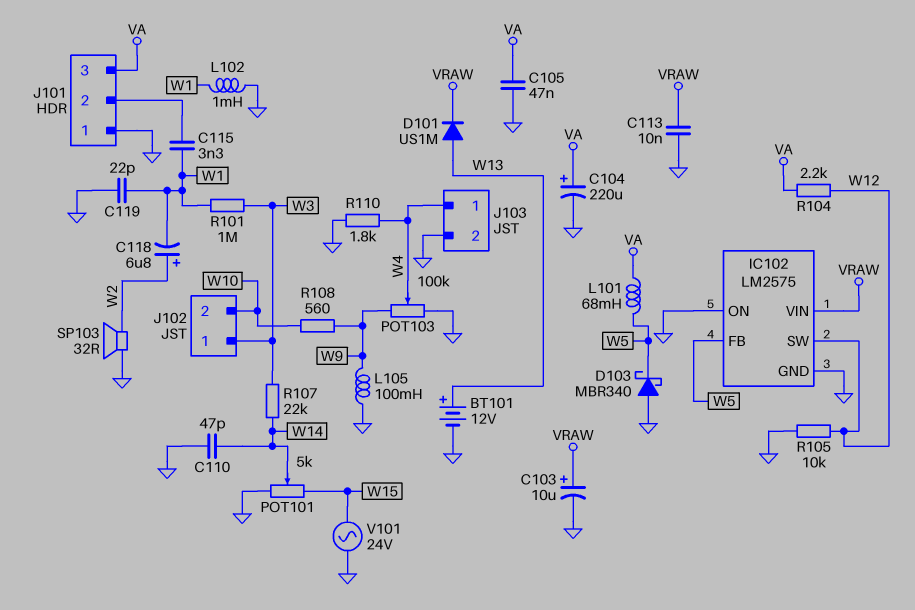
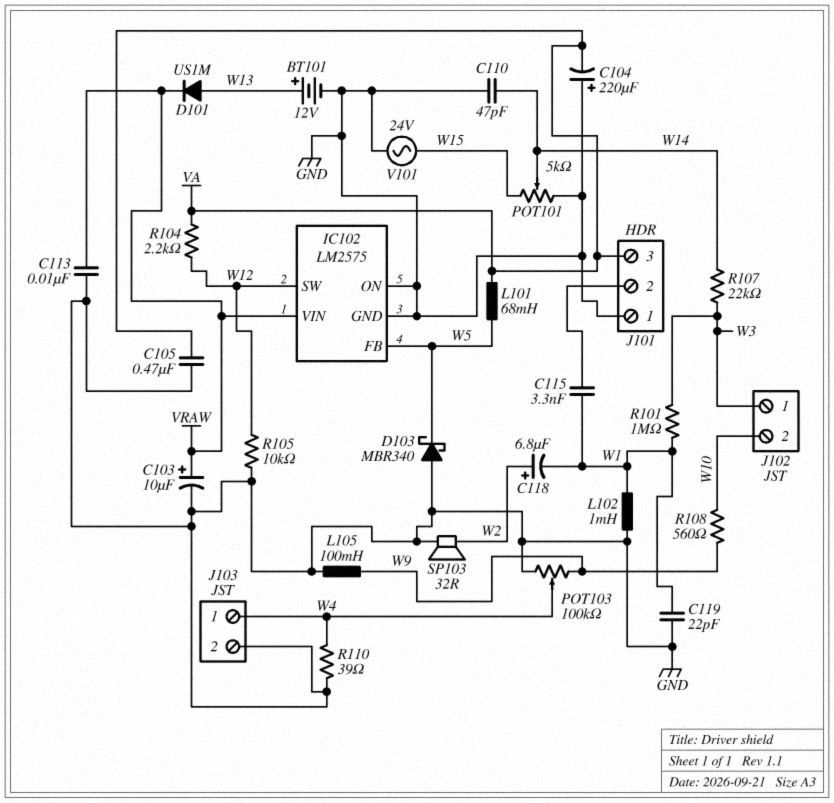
C104: 220uF (plus VA, minus GND) -> 220uF (plus GND, minus VA)
C105: 47nF (GND, VA) -> 470nF (GND, VA)
R110: 1.8k (GND, W4) -> 39 (GND, W4)

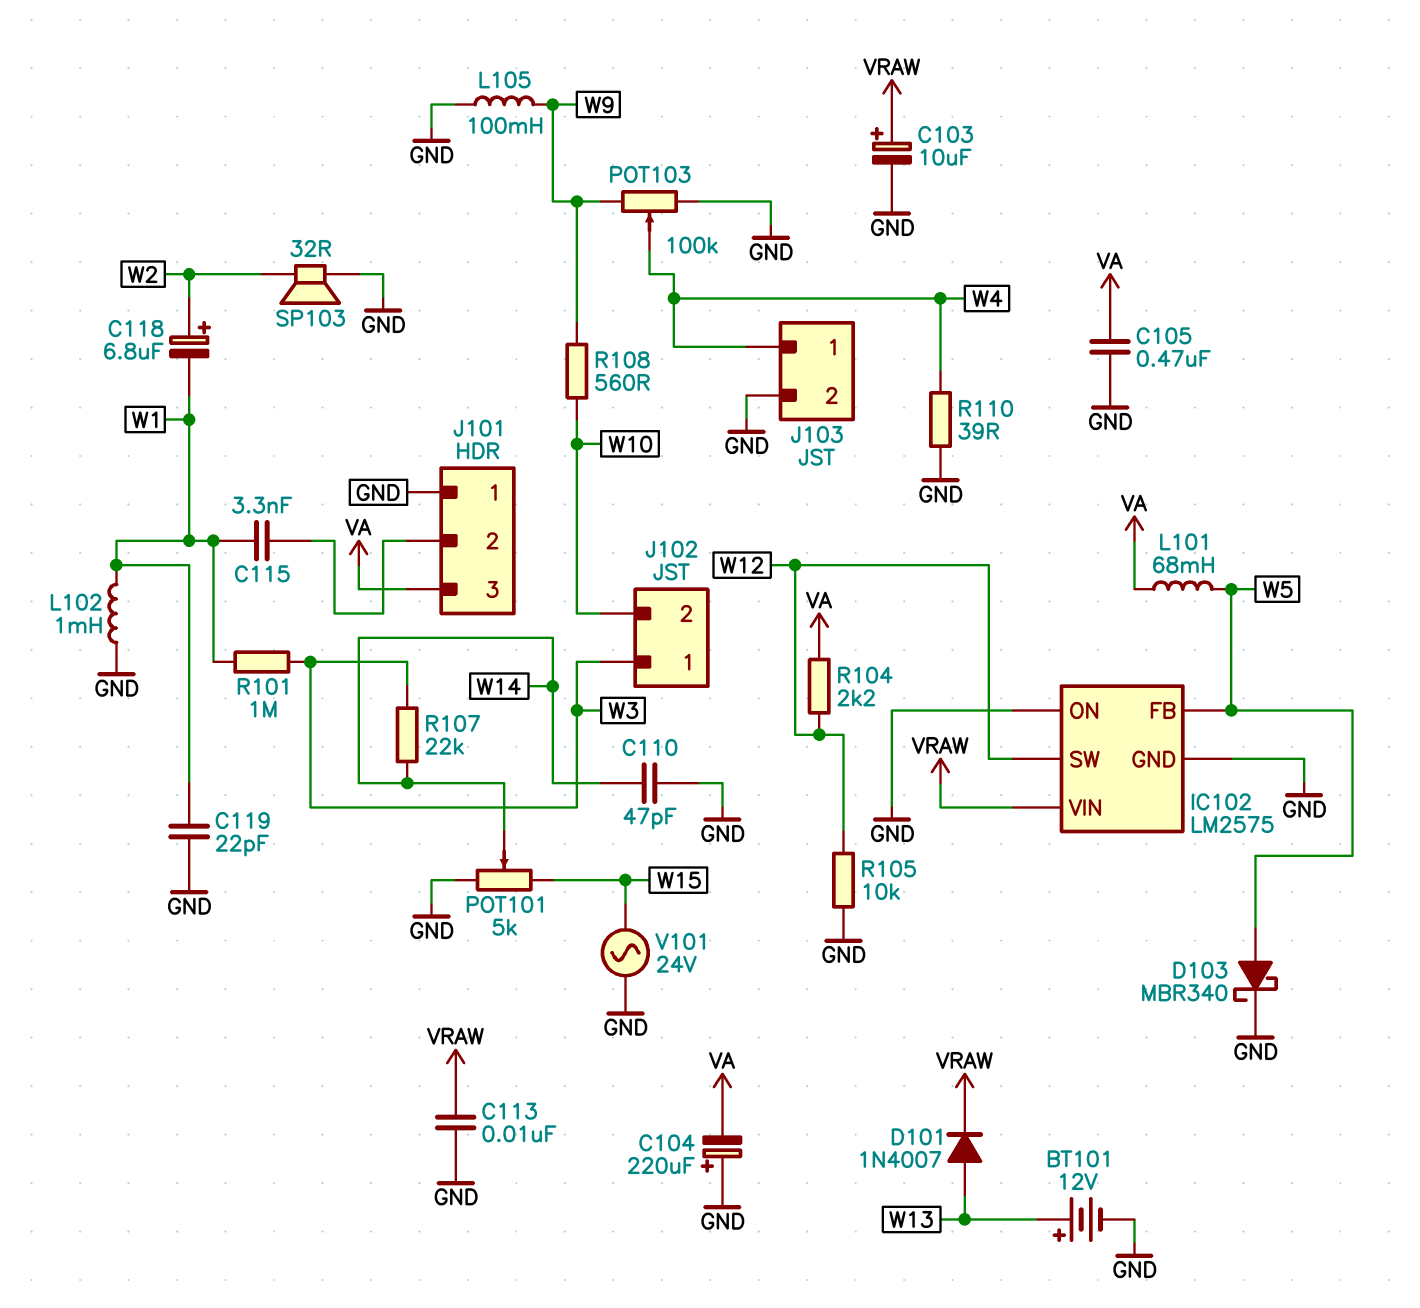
D101: diode US1M (A W13, K VRAW) -> diode 1N4007 (A W13, K VRAW)
D103: schottky MBR340 (A GND, K W5) -> schottky MBR340 (A W5, K GND)

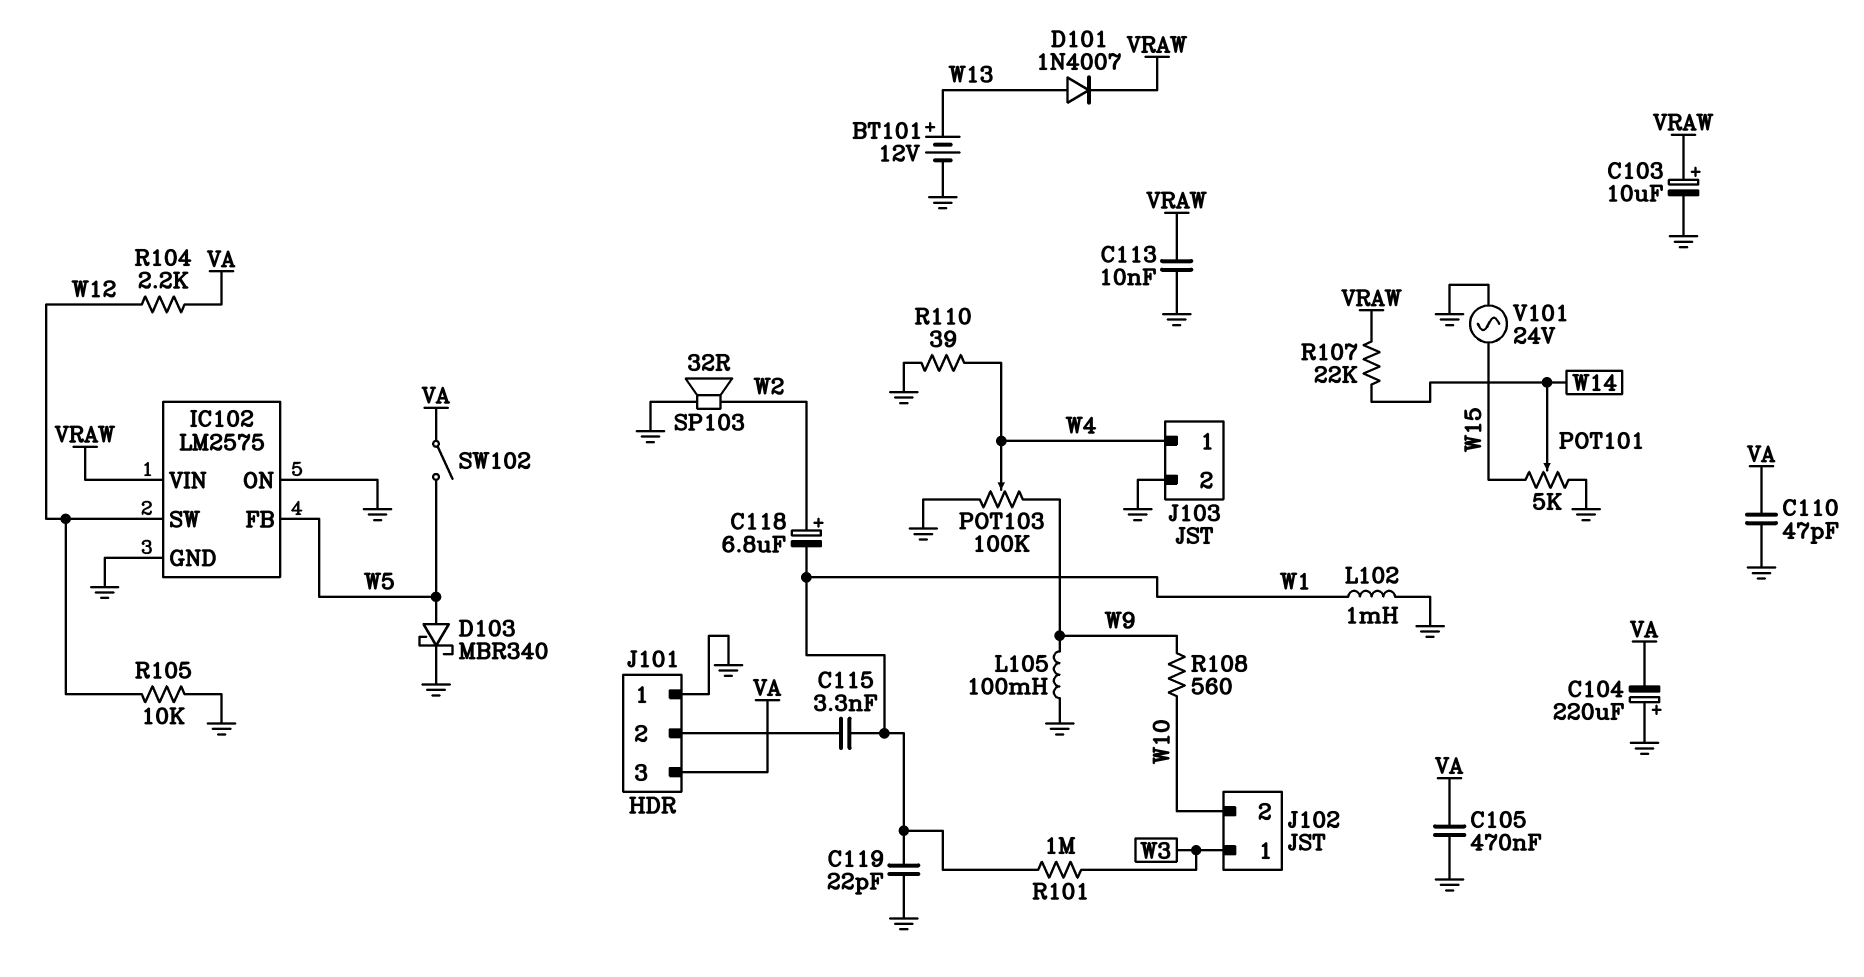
C110: 47pF (GND, W14) -> 47pF (GND, VA)
L101: 68mH (VA, W5) -> none
R107: 22k (W3, W14) -> 22k (VRAW, W14)
SW102: none -> switch (VA, W5)

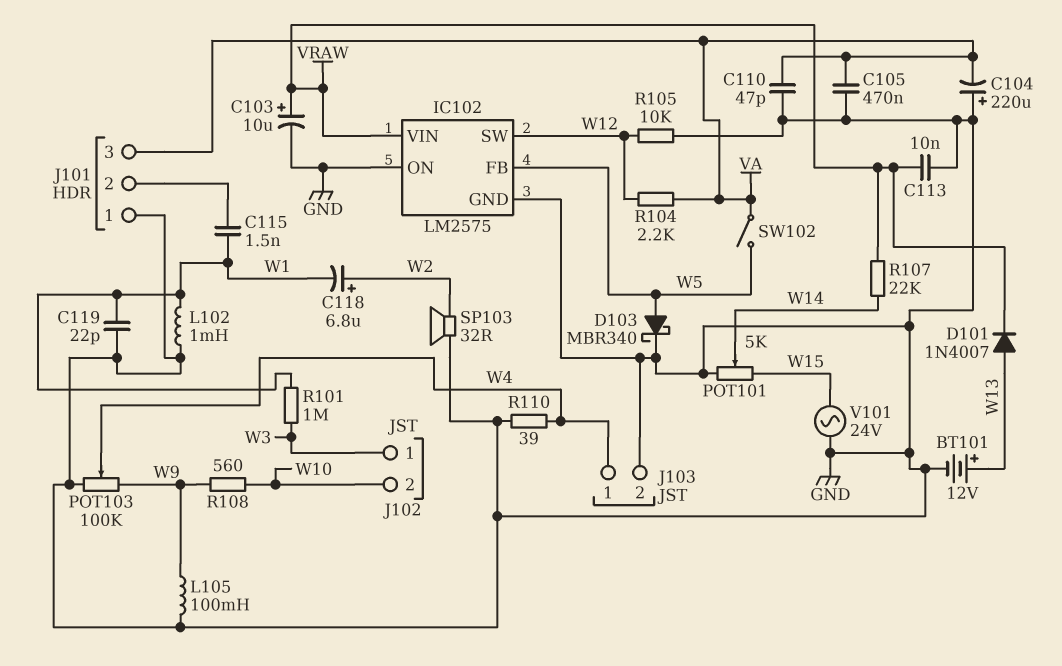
C115: 3.3nF (J101/2, W1) -> 1.5nF (J101/2, W1)

